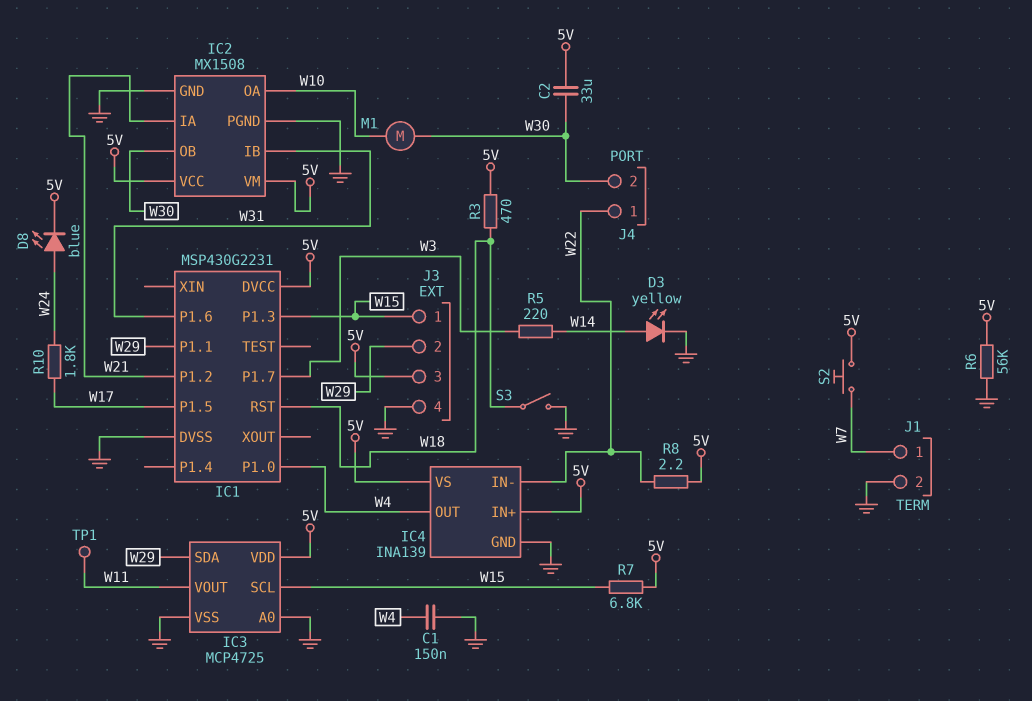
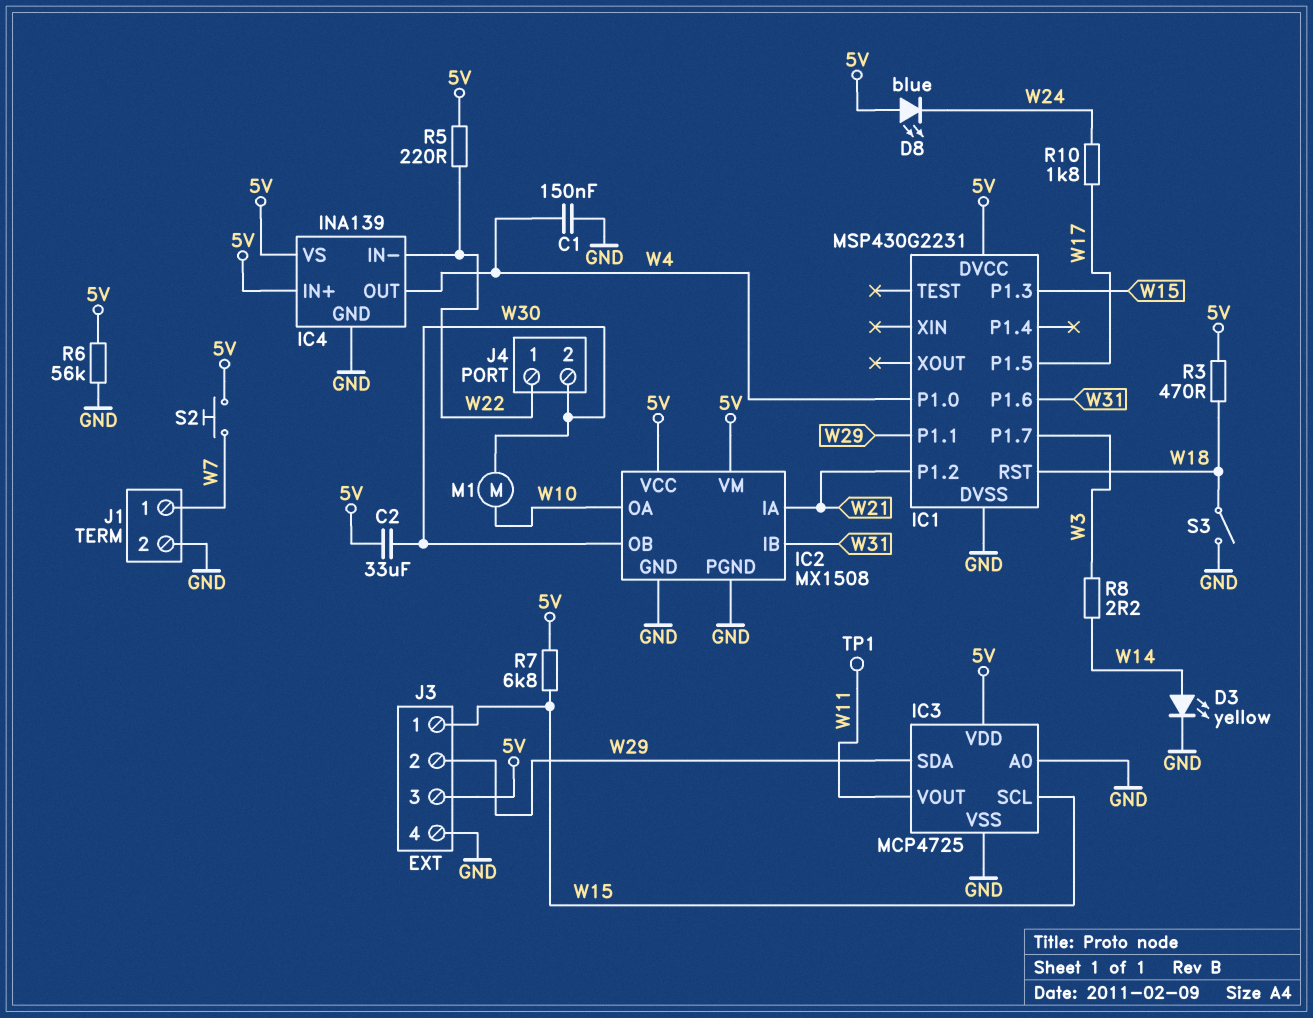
D8: LED blue (A W24, K 5V) -> LED blue (A 5V, K W24)
R5: 220 (W3, W14) -> 220 (5V, W22)
R8: 2.2 (5V, W22) -> 2.2 (W3, W14)

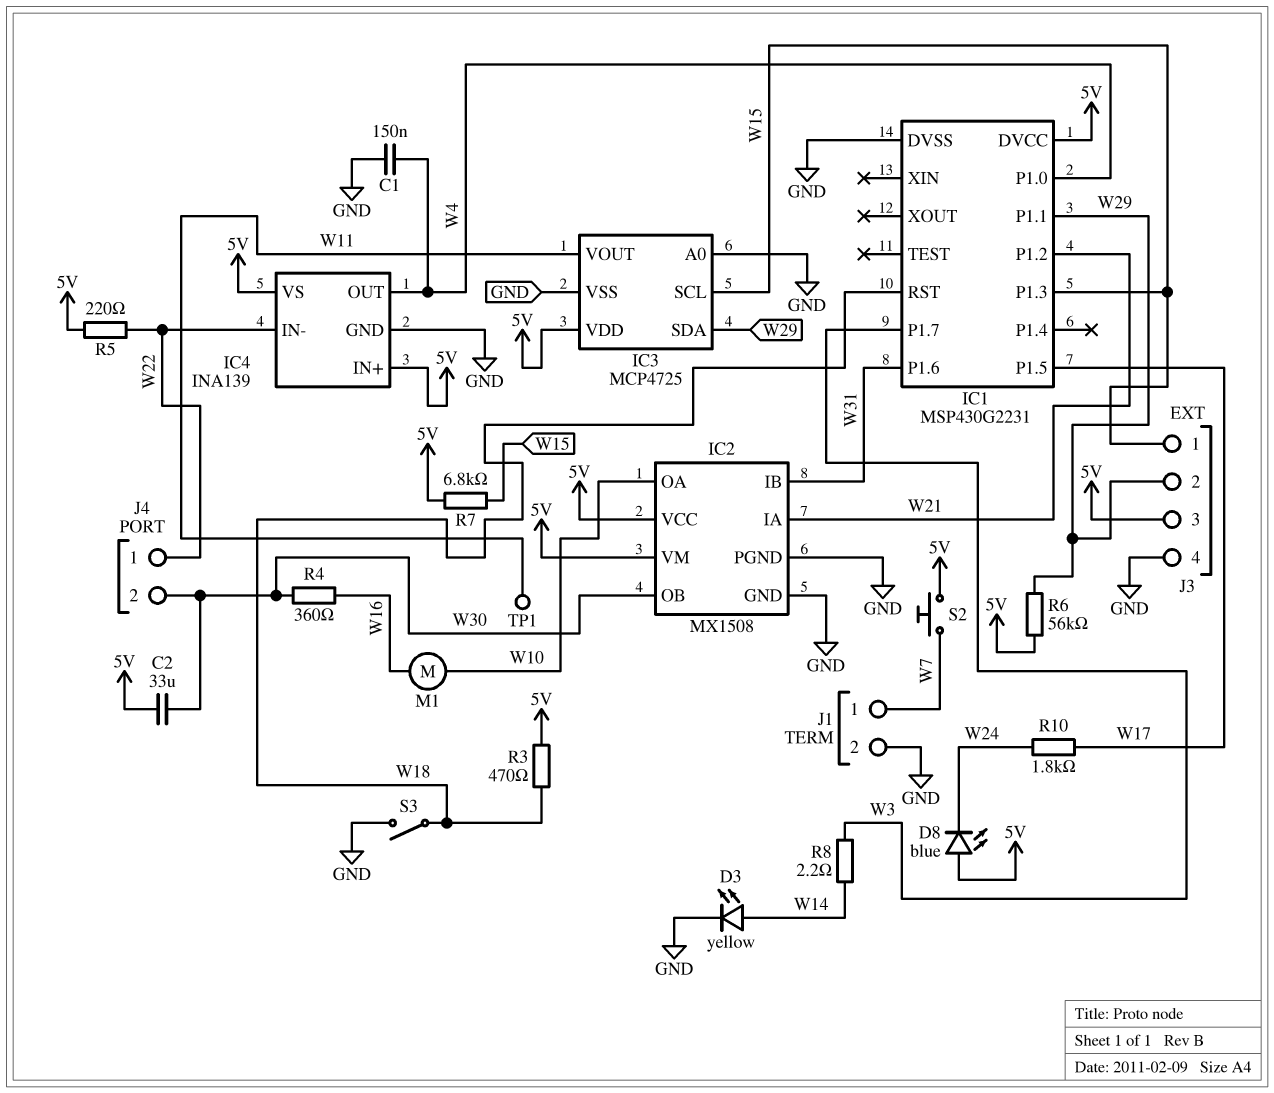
M1: motor (W10, W30) -> motor (W10, W16)
R4: none -> 360 (W16, W30)
R6: 56k (5V, GND) -> 56k (5V, W29)

